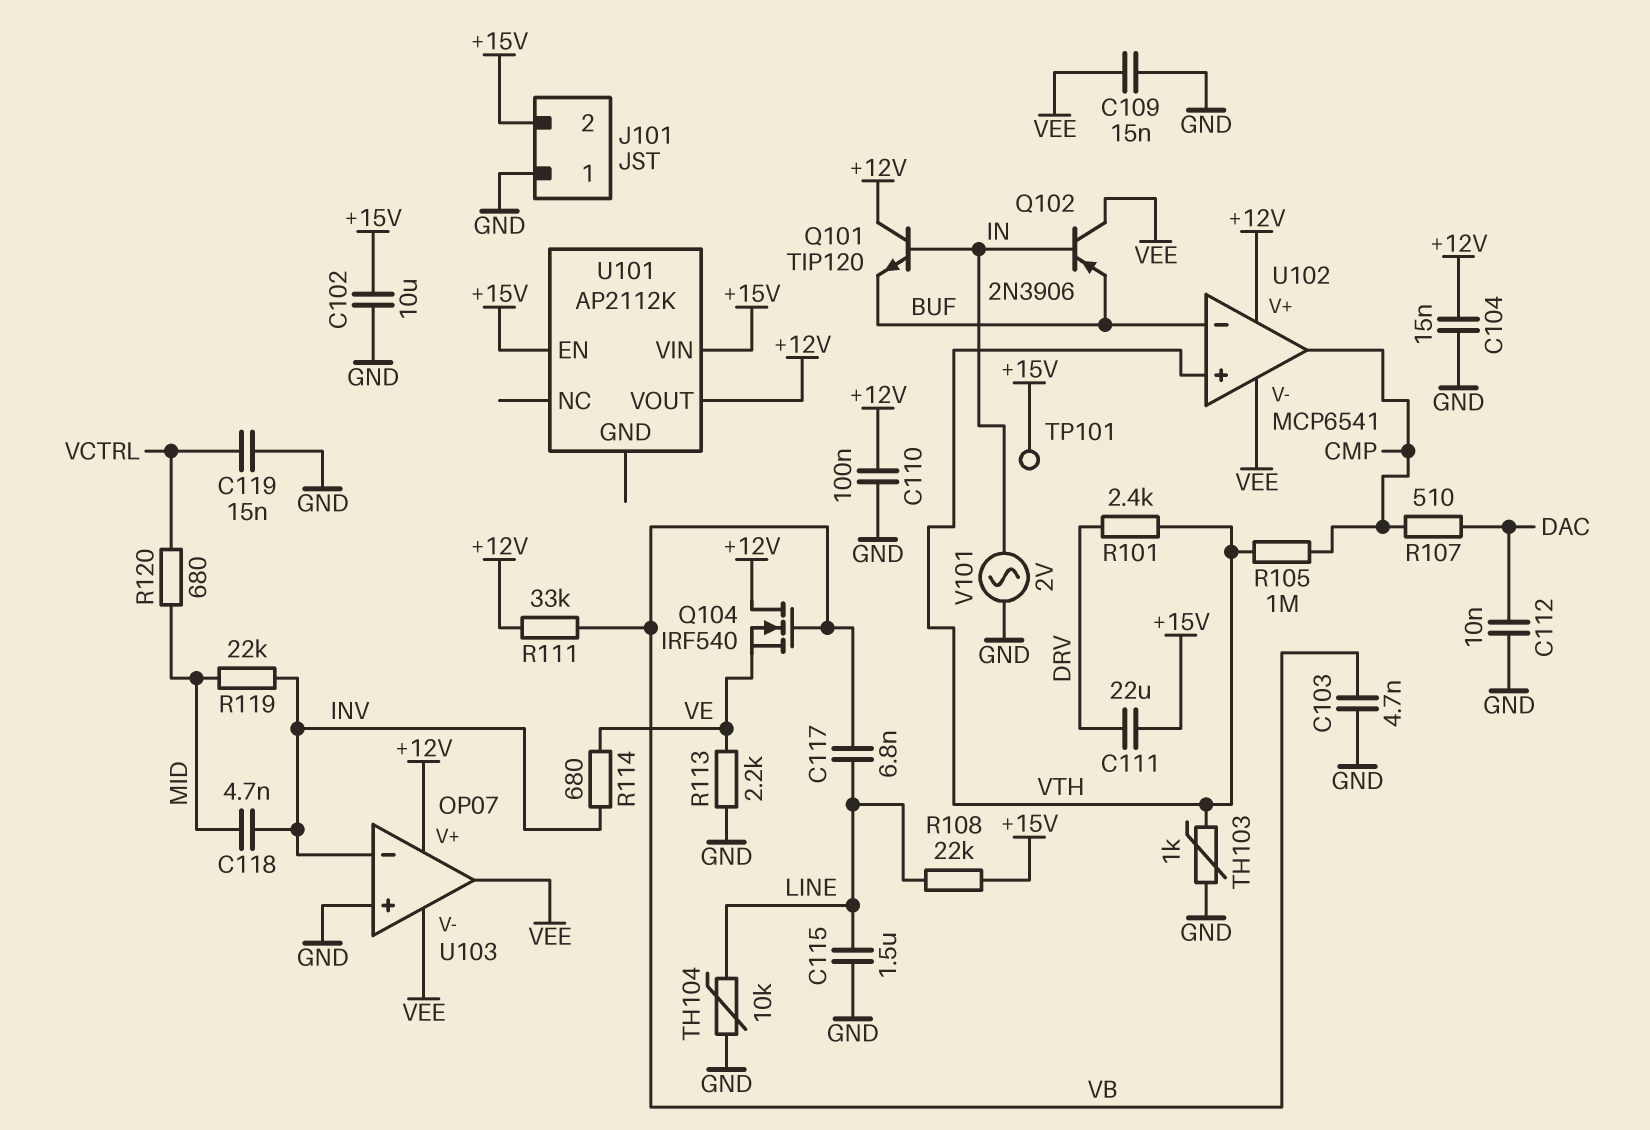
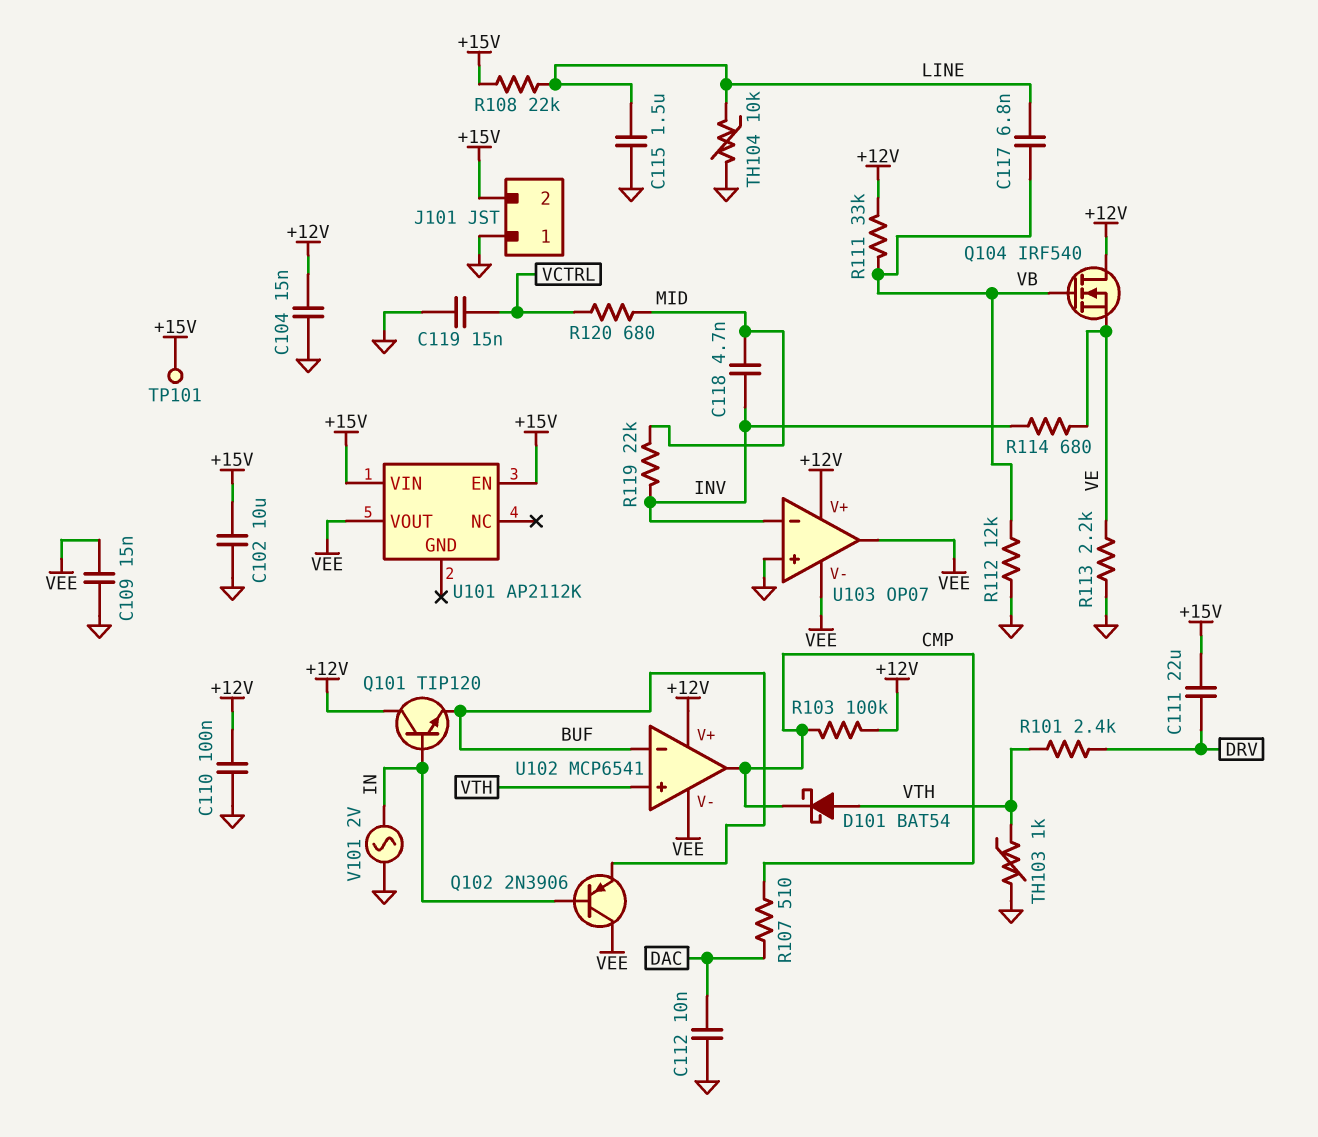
C103: 4.7nF (GND, VB) -> none
D101: none -> schottky BAT54 (A VTH, K CMP)
R103: none -> 100k (+12V, CMP)
R105: 1M (CMP, VTH) -> none
R112: none -> 12k (GND, VB)
U101 pin VOUT: +12V -> VEE

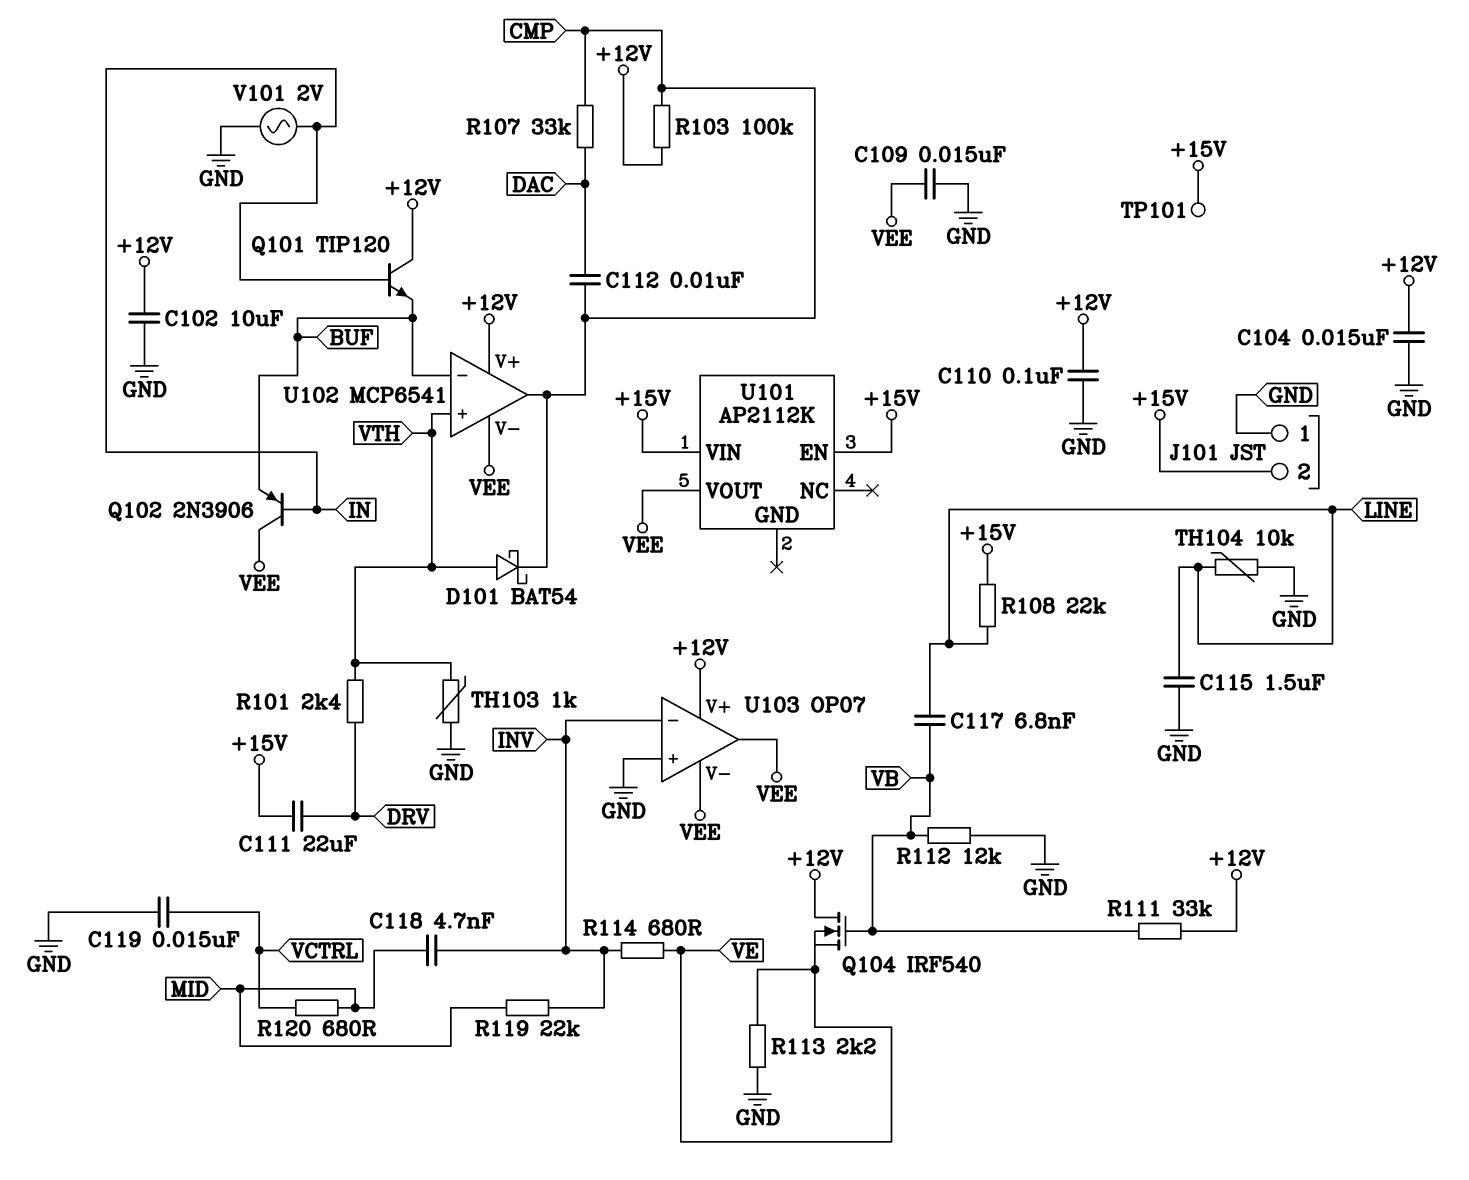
C102: 10uF (+15V, GND) -> 10uF (+12V, GND)
C112: 10nF (DAC, GND) -> 10nF (CMP, DAC)
R107: 510 (CMP, DAC) -> 33k (CMP, DAC)

